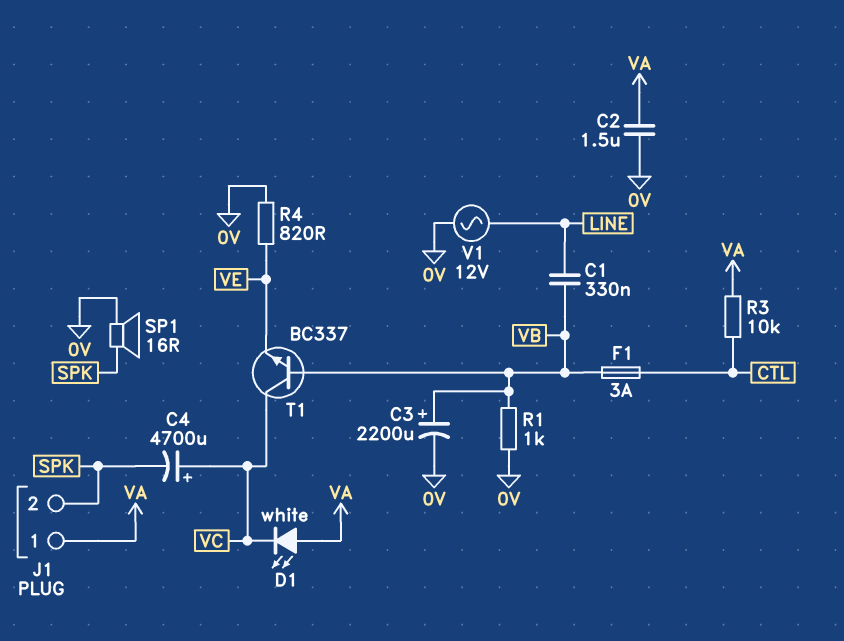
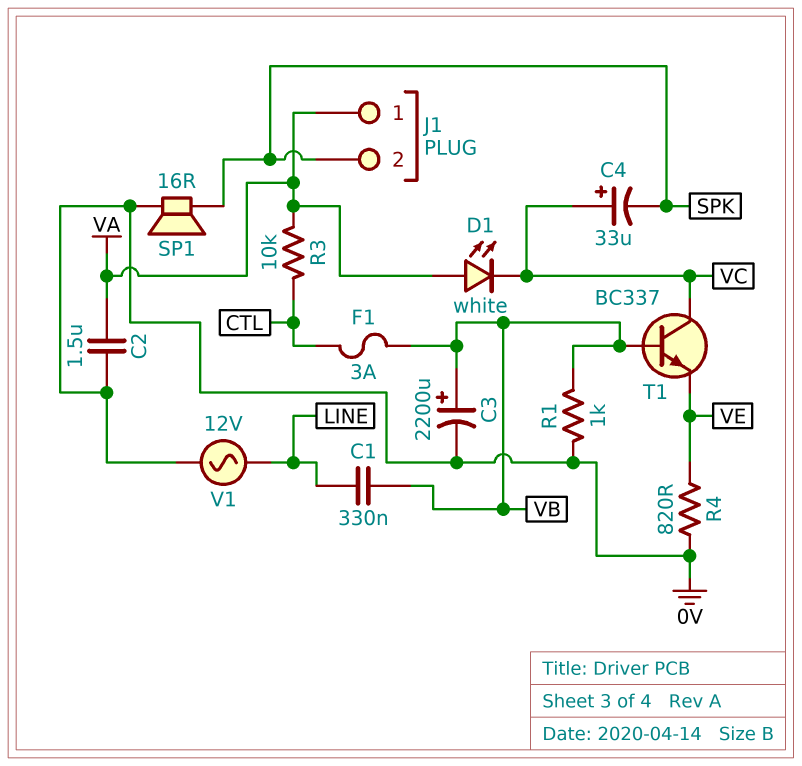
C4: 4700uF (plus VC, minus SPK) -> 33uF (plus VC, minus SPK)

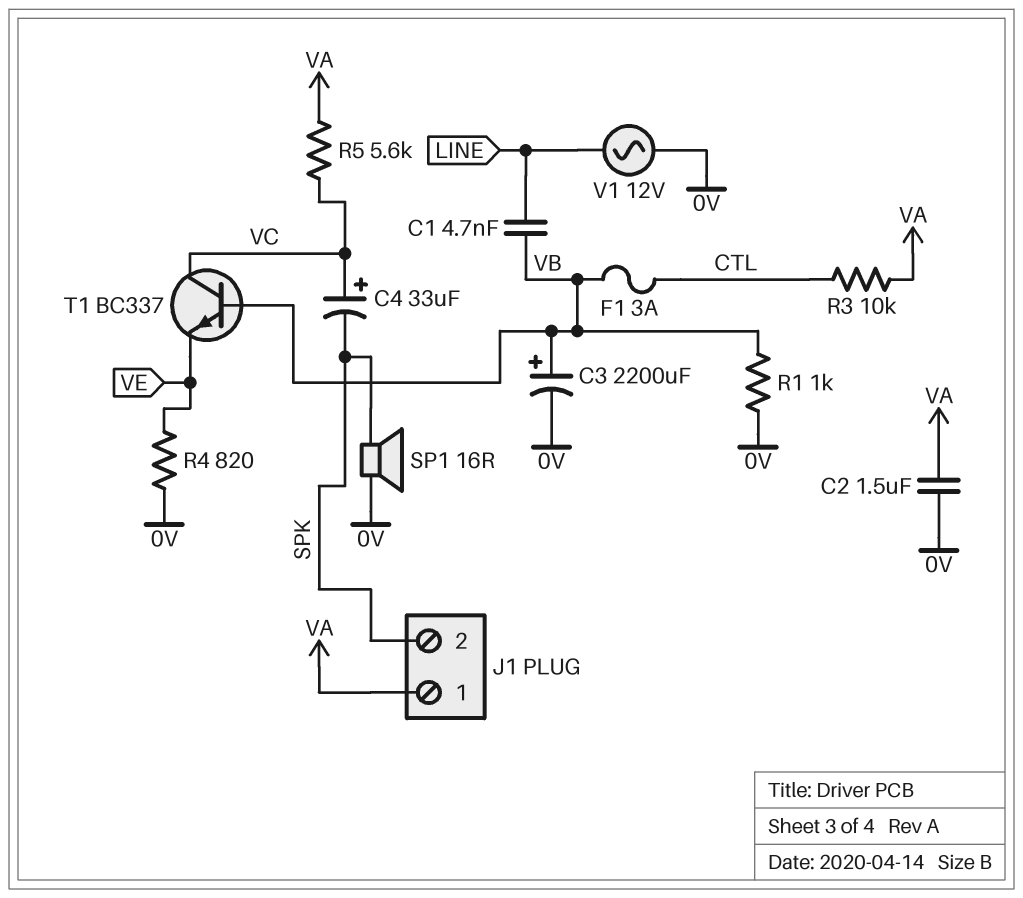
C1: 330nF (LINE, VB) -> 4.7nF (LINE, VB)
D1: LED white (A VA, K VC) -> none
R5: none -> 5.6k (VA, VC)

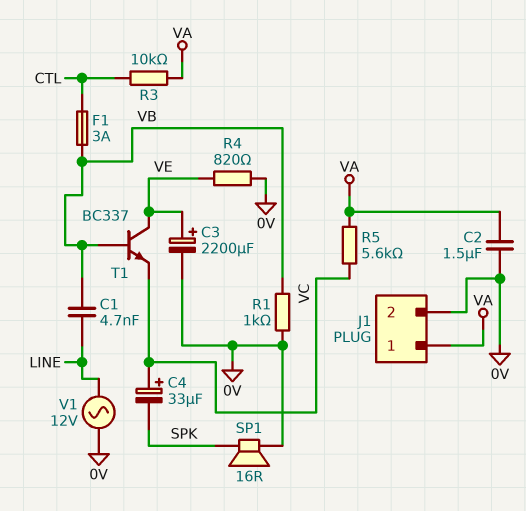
C3: 2200uF (plus VB, minus 0V) -> 2200uF (plus VE, minus 0V)
J1 pin 2: SPK -> 0V
T1: NPN BC337 (B VB, C VC, E VE) -> NPN BC337 (B VB, C VE, E VC)

